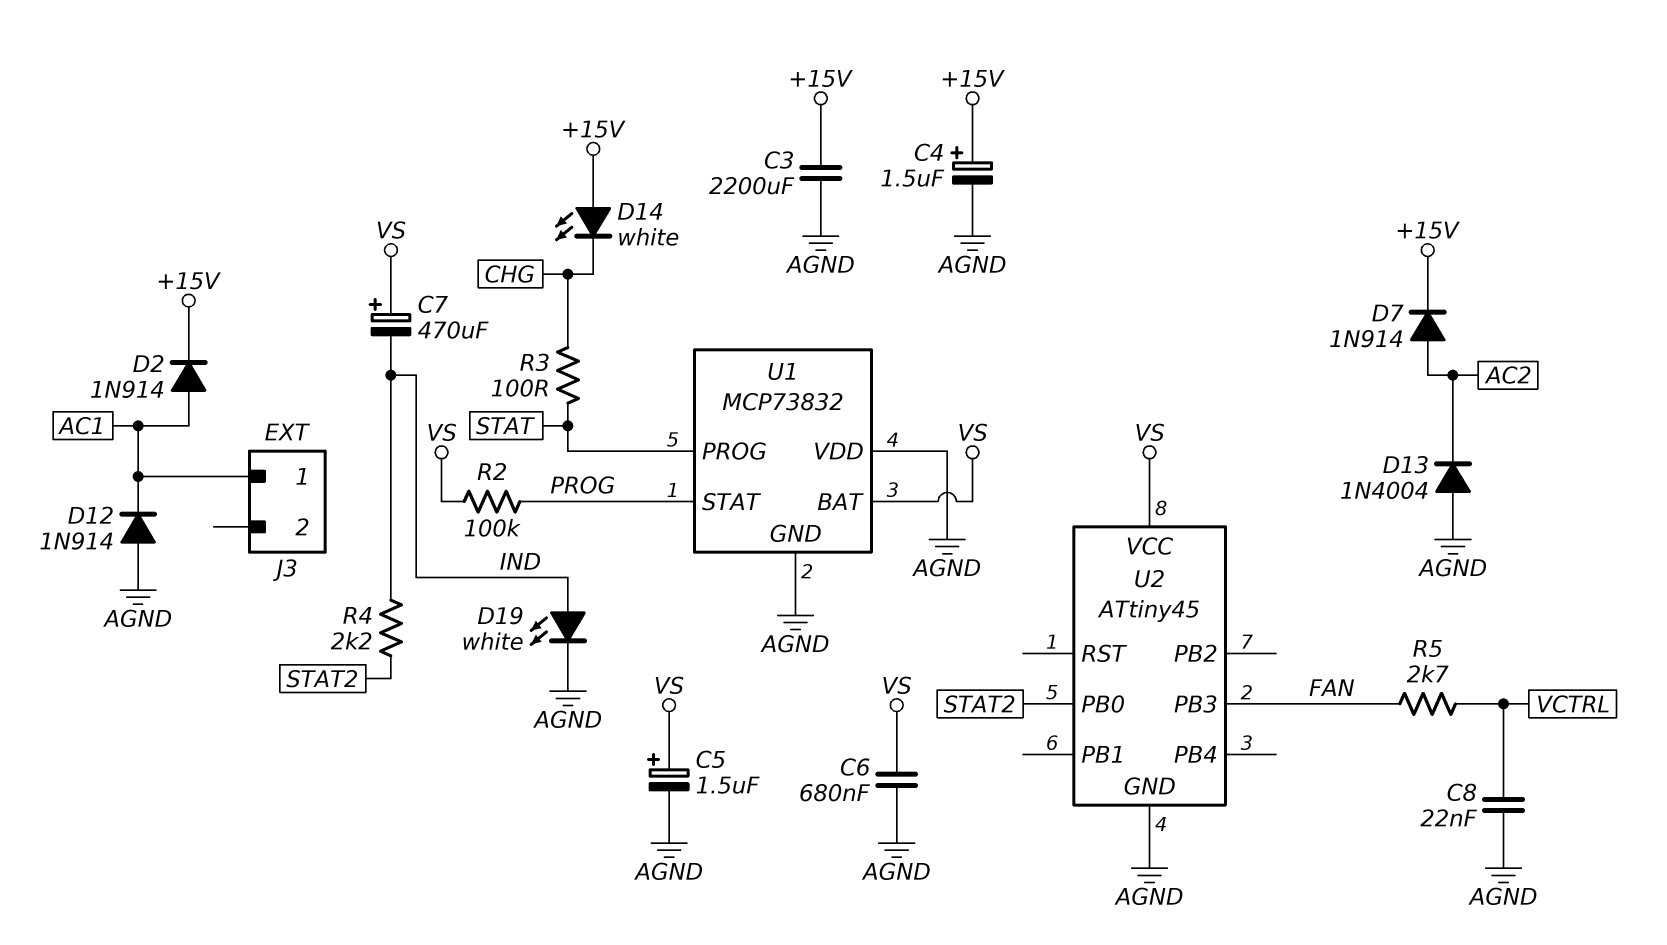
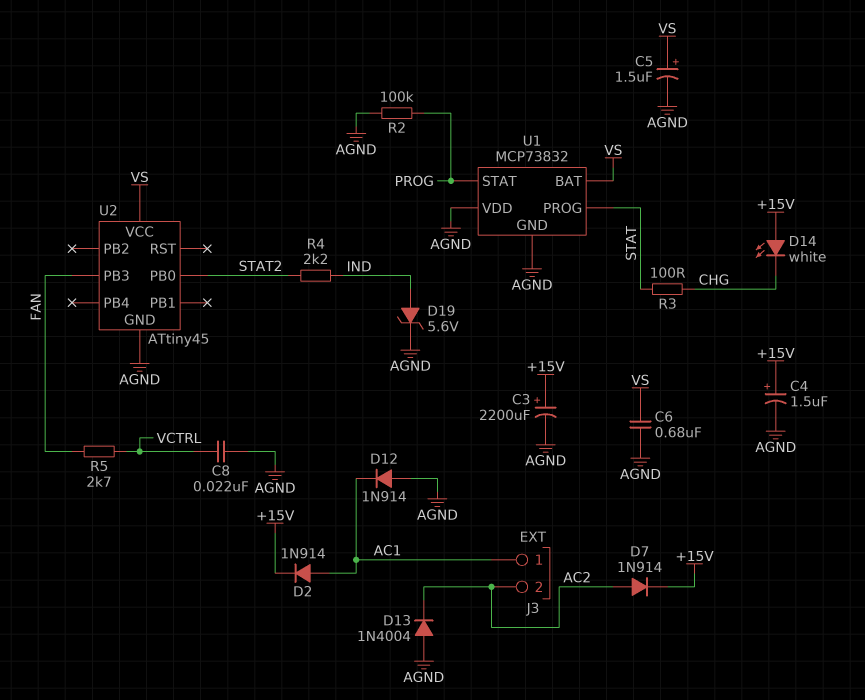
C3: 2200uF (+15V, AGND) -> 2200uF (plus +15V, minus AGND)
C7: 470uF (plus VS, minus IND) -> none
D19: LED white (A IND, K AGND) -> zener 5.6V (A IND, K AGND)
J3 pin 2: none -> AC2
R2: 100k (PROG, VS) -> 100k (AGND, PROG)

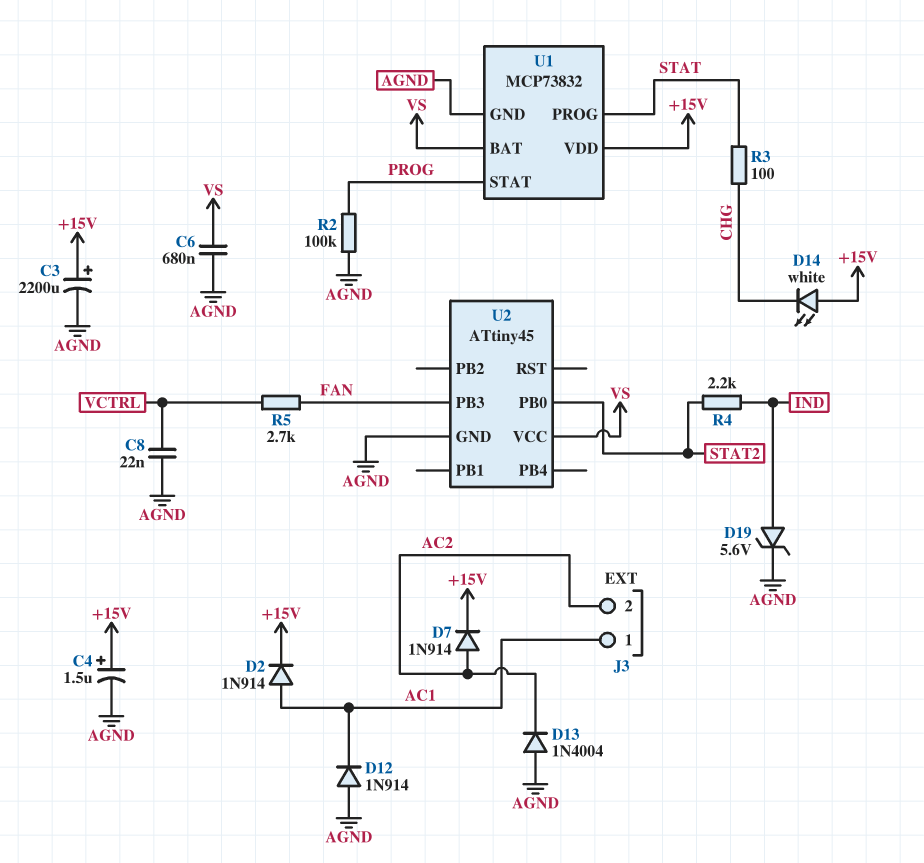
C5: 1.5uF (plus VS, minus AGND) -> none
U1 pin VDD: AGND -> +15V

